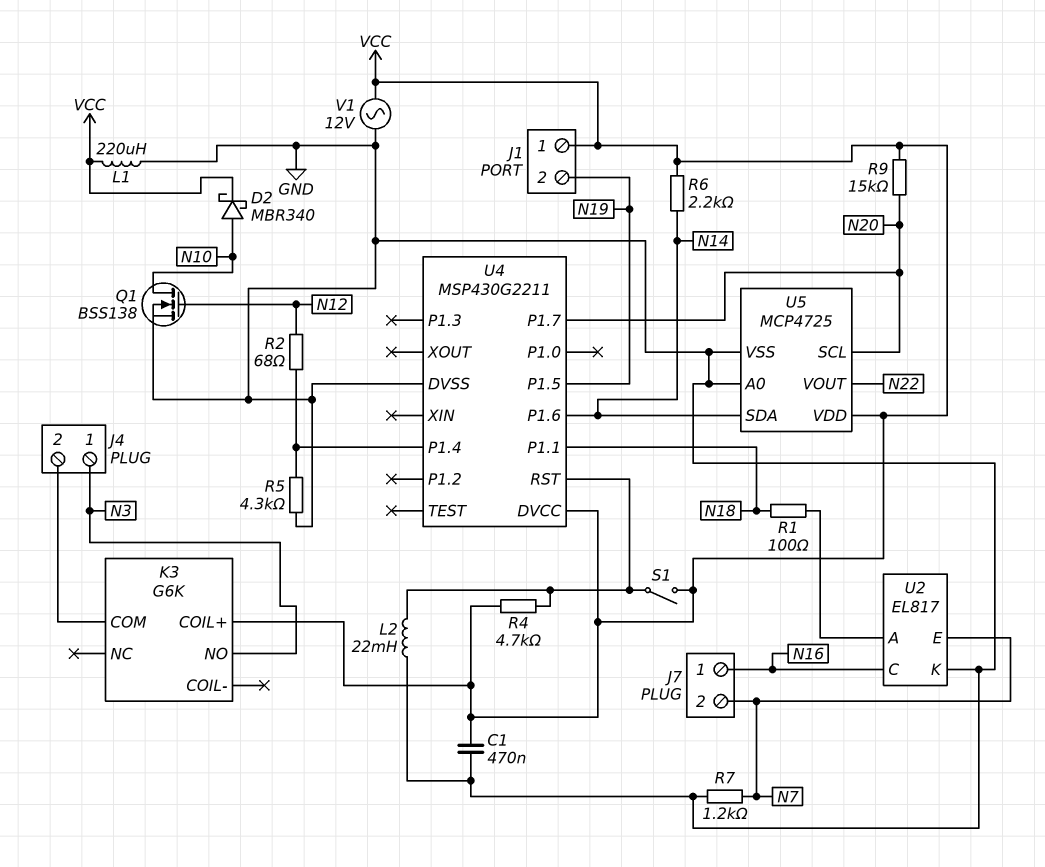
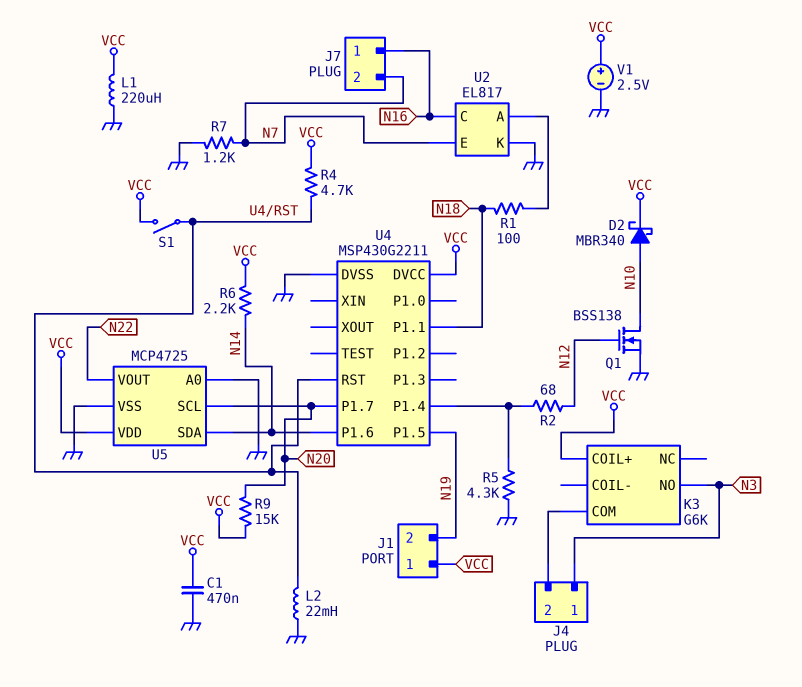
V1: AC 12V (GND, VCC) -> 2.5V (plus VCC, minus GND)

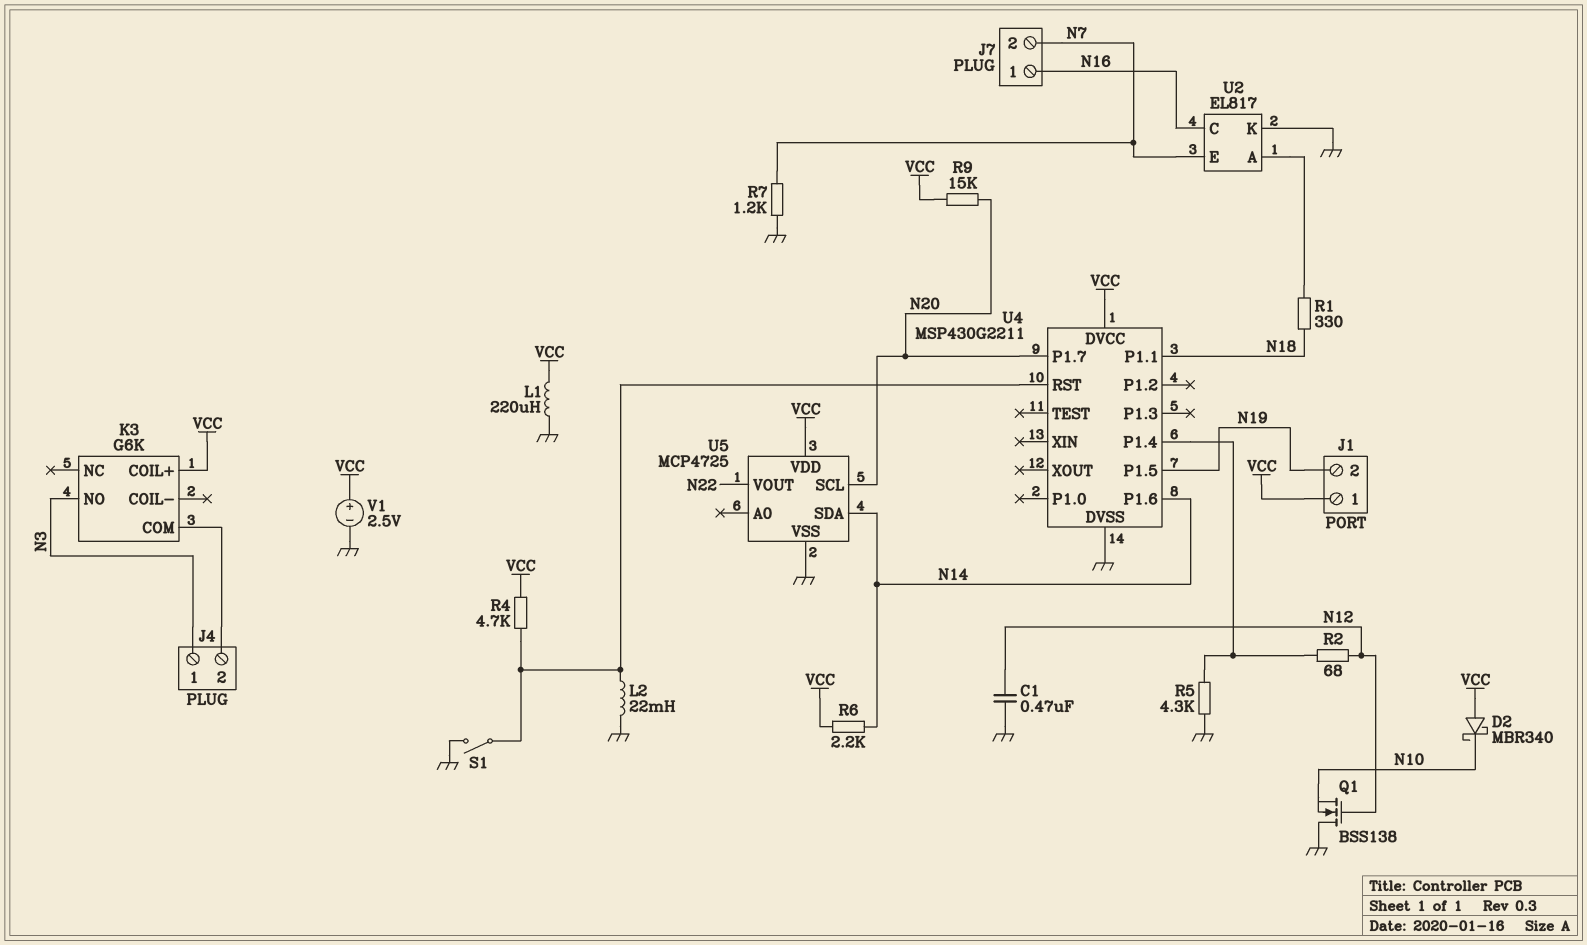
C1: 470nF (GND, VCC) -> 470nF (GND, N12)
D2: schottky MBR340 (A N10, K VCC) -> schottky MBR340 (A VCC, K N10)
Q1: NMOS BSS138 (G N12, D N10, S GND) -> NMOS BSS138 (G N12, D GND, S N10)
R1: 100 (N18, U2/A) -> 330 (N18, U2/A)
S1: switch (U4/RST, VCC) -> switch (GND, U4/RST)
U5 pin A0: GND -> none

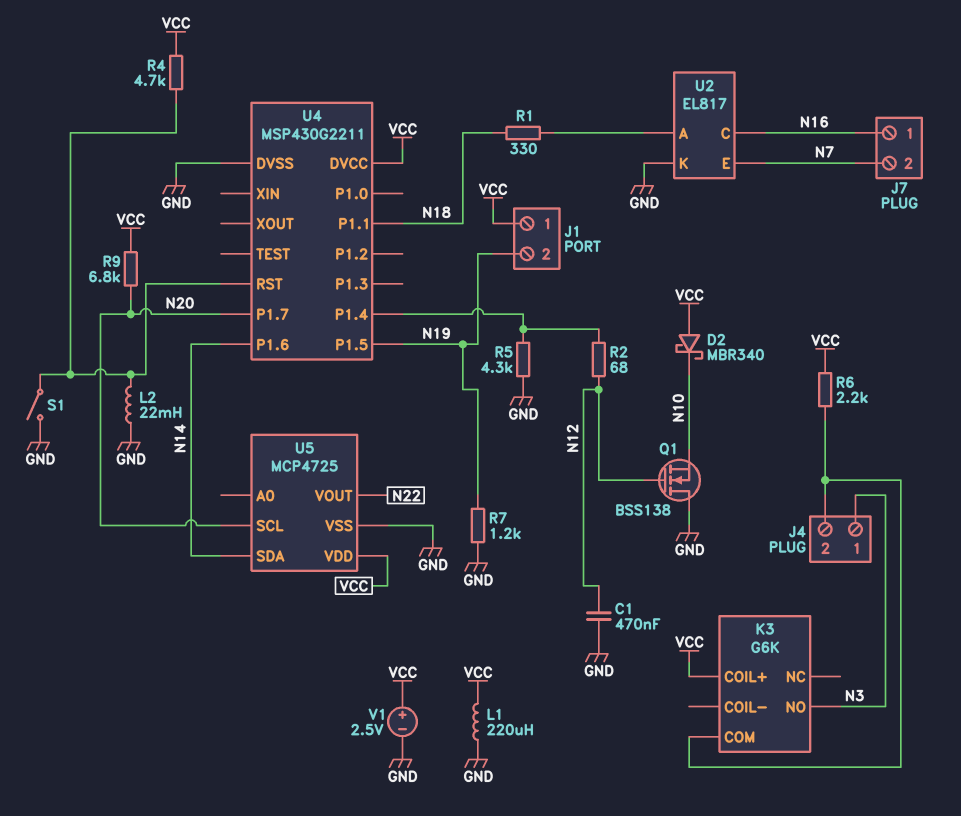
R6: 2.2k (N14, VCC) -> 2.2k (J4/2, VCC)
R7: 1.2k (GND, N7) -> 1.2k (GND, N19)
R9: 15k (N20, VCC) -> 6.8k (N20, VCC)

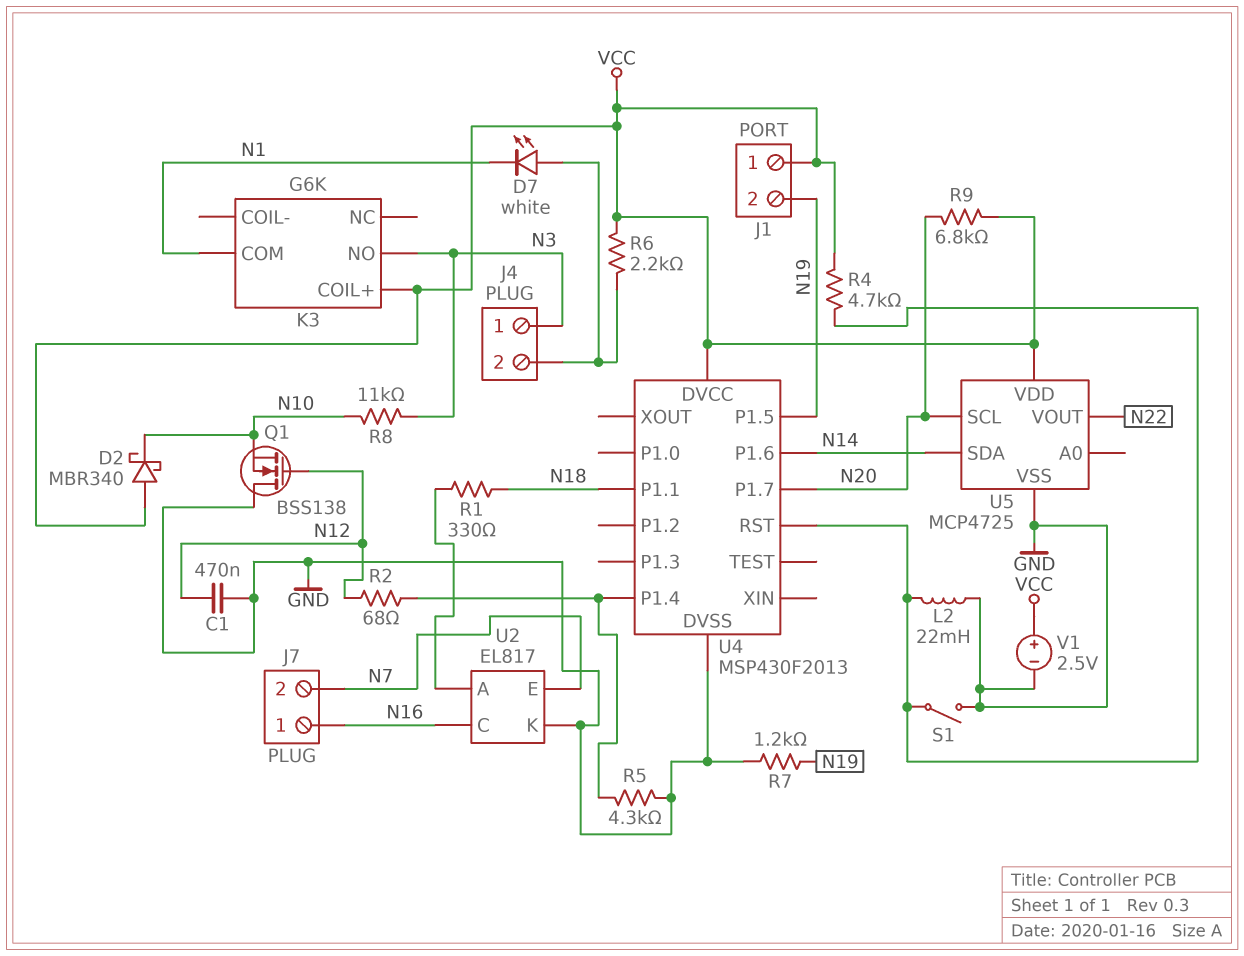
D7: none -> LED white (A J4/2, K N1)
K3 pin COM: J4/2 -> N1
L1: 220uH (GND, VCC) -> none
R8: none -> 11k (N3, N10)
U4: MSP430G2211 -> MSP430F2013

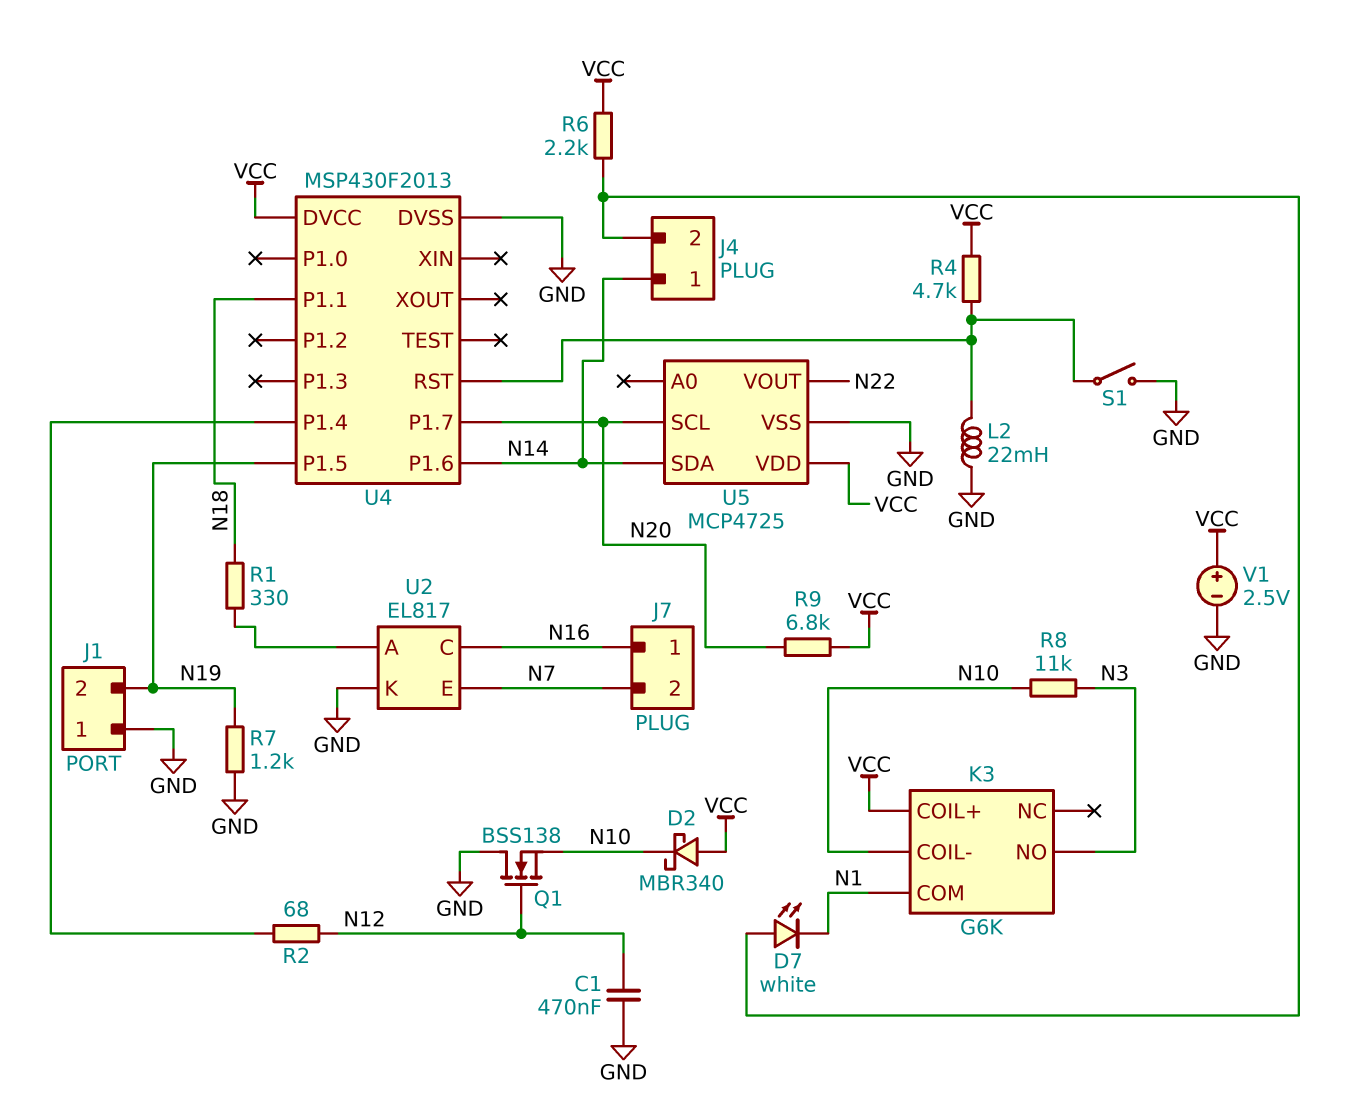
J1 pin 1: VCC -> GND
J4 pin 1: N3 -> N14
K3 pin COIL-: none -> N10
R5: 4.3k (GND, U4/P1.4) -> none

